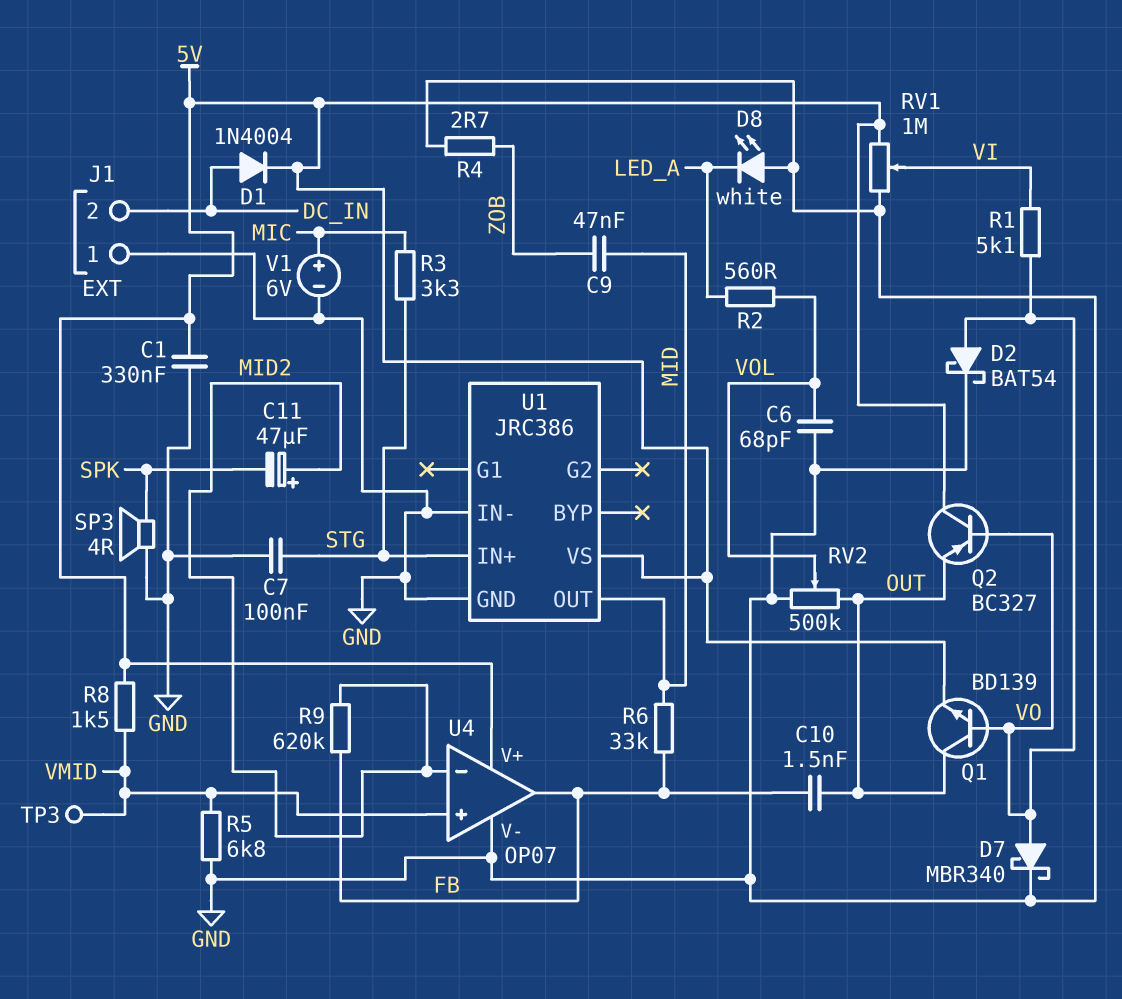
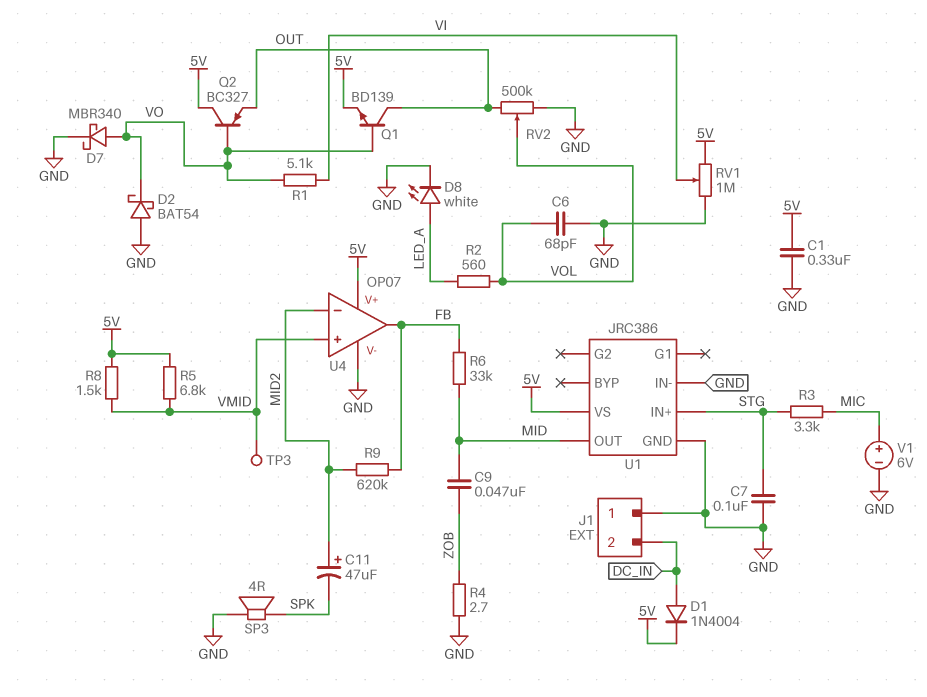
C10: 1.5nF (FB, OUT) -> none
D2: schottky BAT54 (A VO, K GND) -> schottky BAT54 (A GND, K VO)
D8: LED white (A GND, K LED_A) -> LED white (A LED_A, K GND)
R5: 6.8k (GND, VMID) -> 6.8k (5V, VMID)

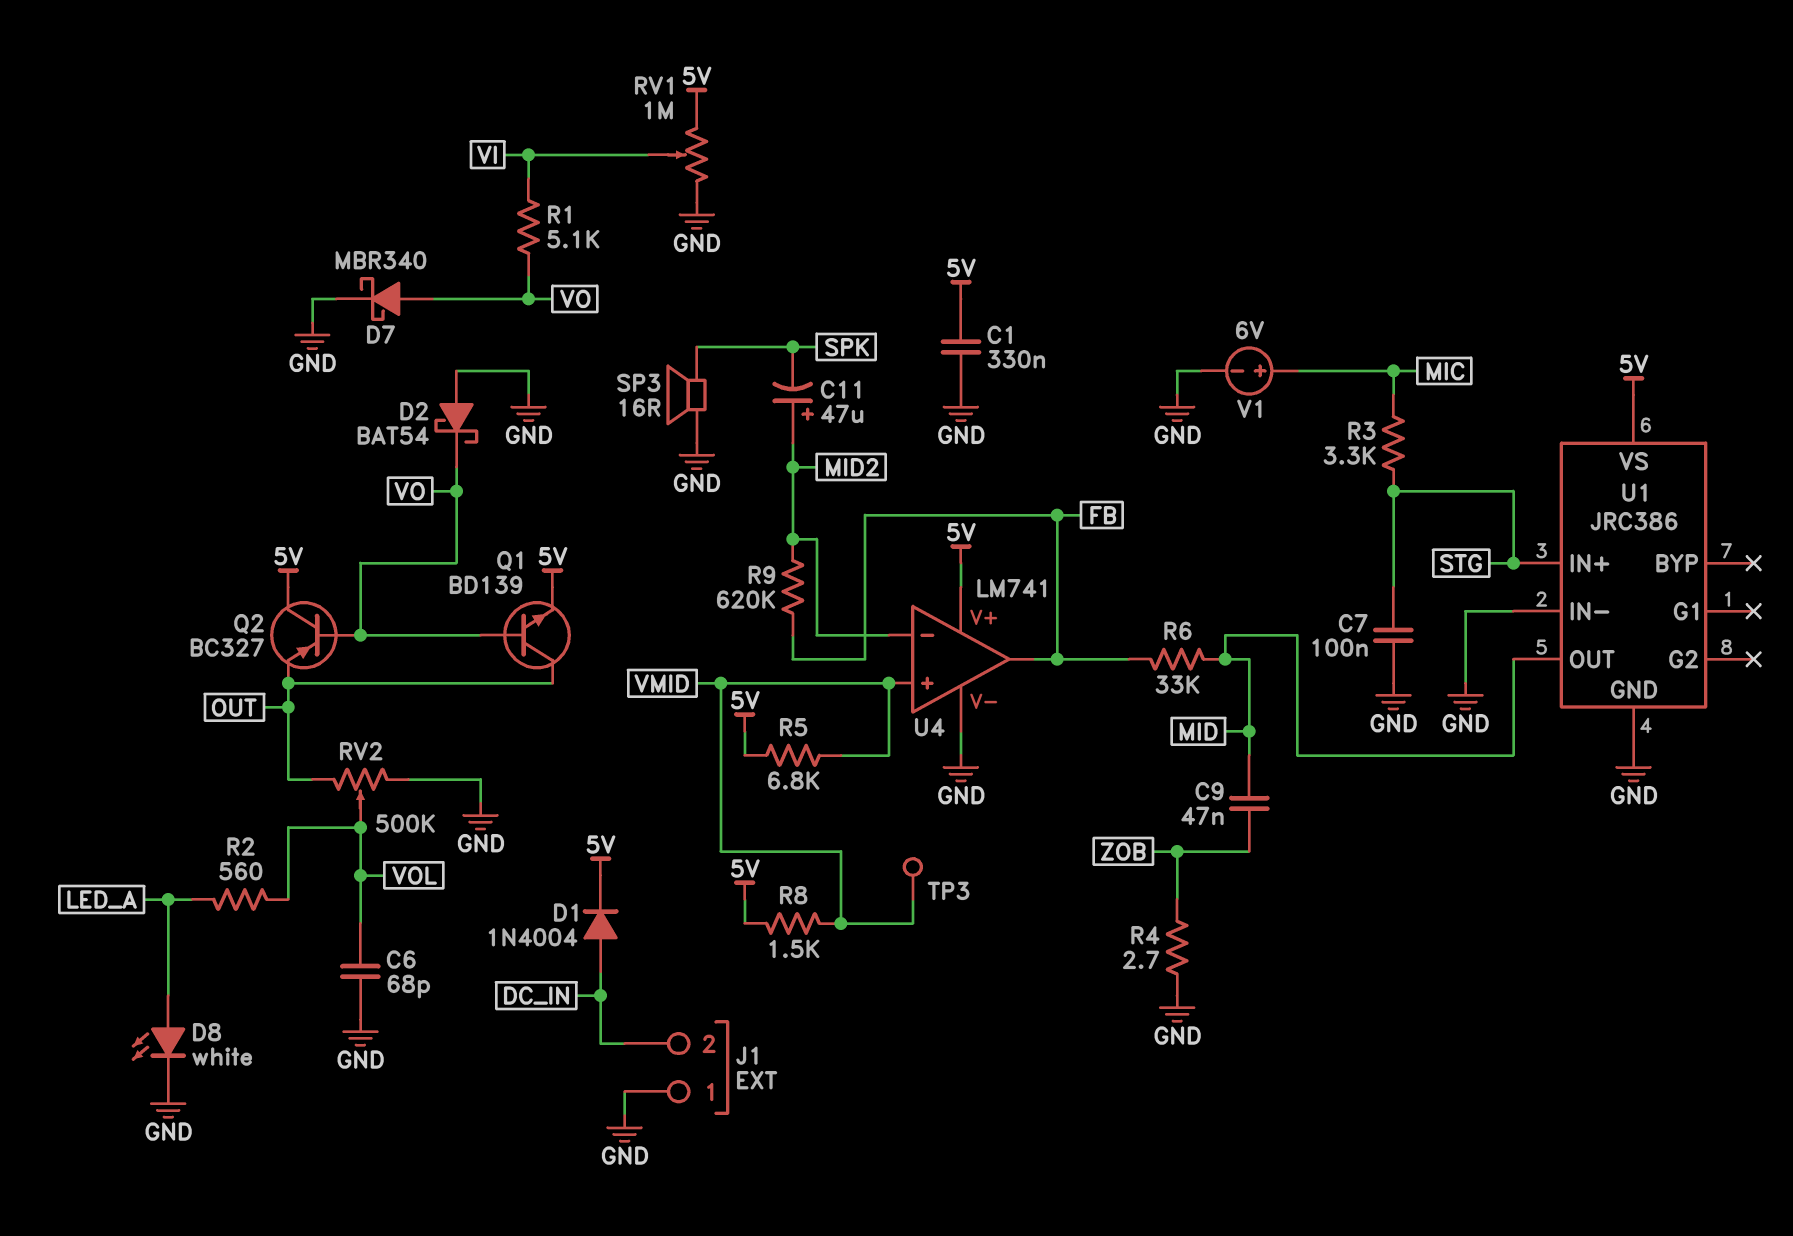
SP3: speaker 4R (GND, SPK) -> speaker 16R (GND, SPK)
U4: OP07 -> LM741

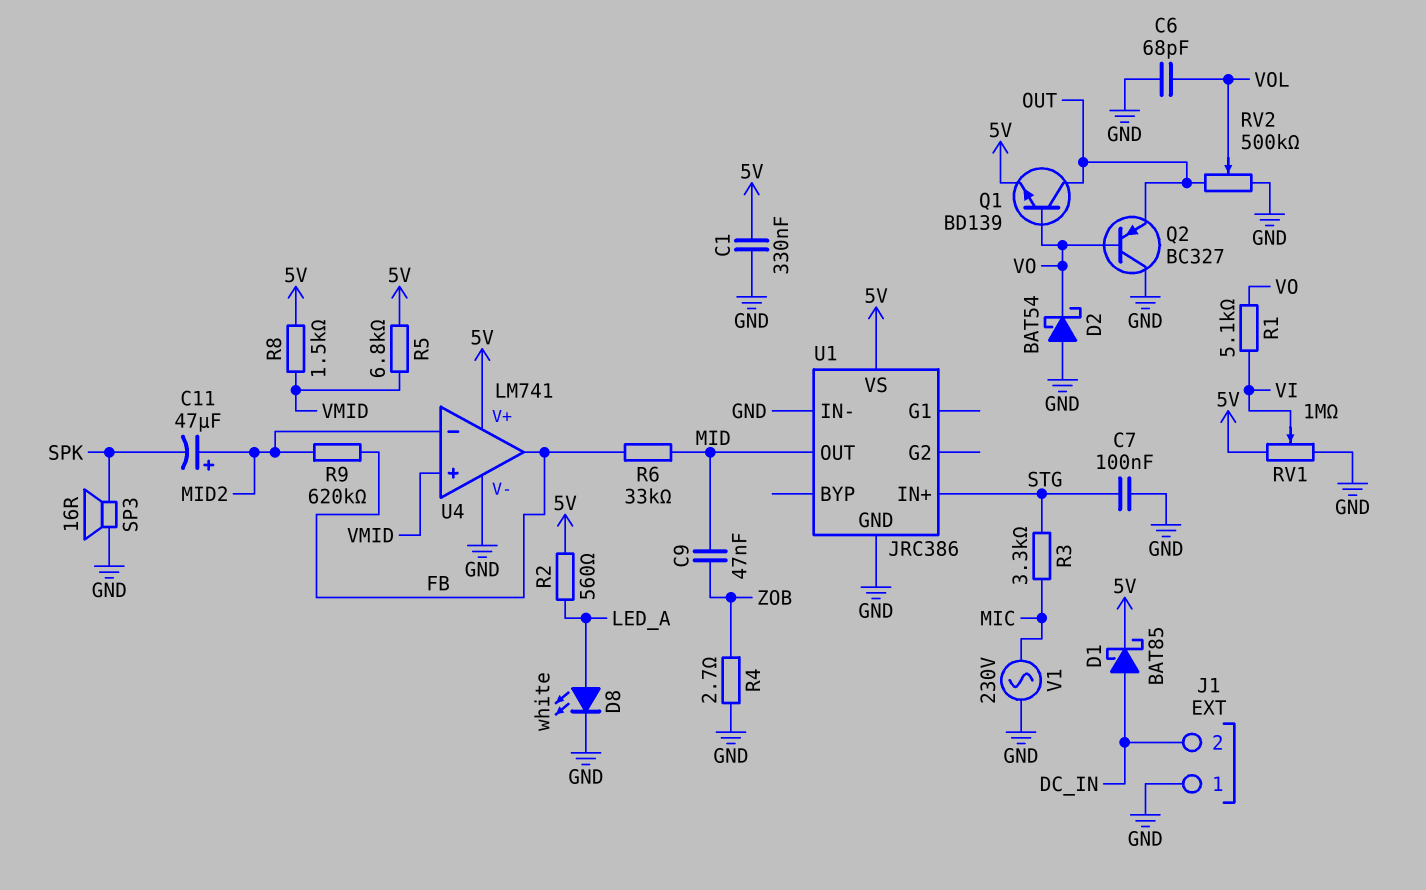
D1: diode 1N4004 (A DC_IN, K 5V) -> schottky BAT85 (A DC_IN, K 5V)
D7: schottky MBR340 (A VO, K GND) -> none
Q2: PNP BC327 (B VO, C 5V, E OUT) -> PNP BC327 (B VO, C GND, E OUT)
R2: 560 (LED_A, VOL) -> 560 (5V, LED_A)
TP3: test point (VMID) -> none
V1: 6V (plus MIC, minus GND) -> AC 230V (GND, MIC)

